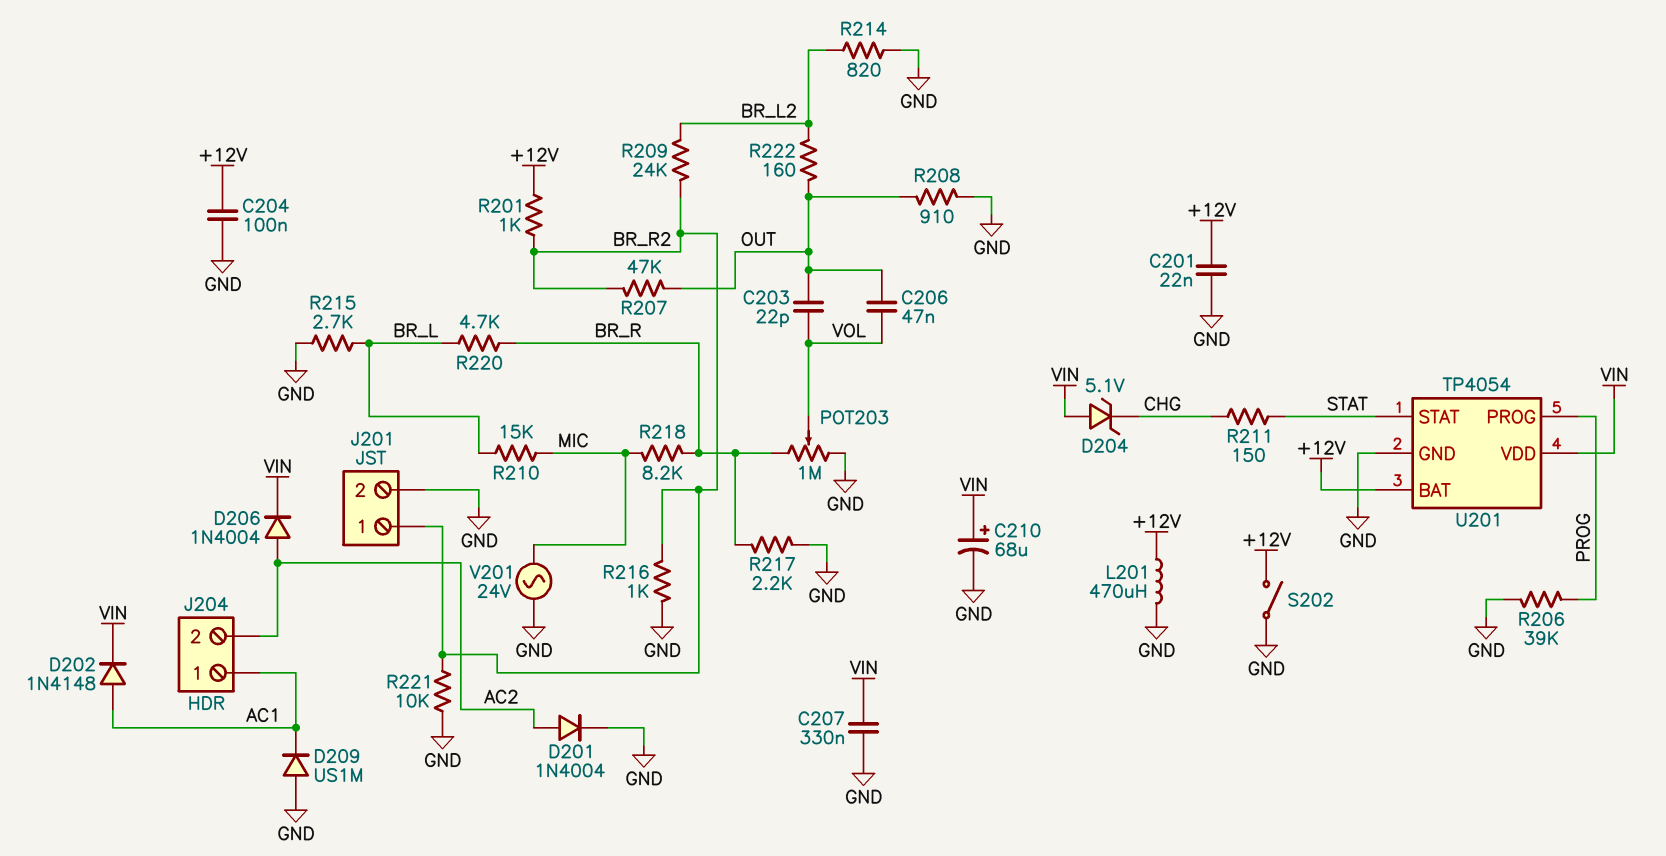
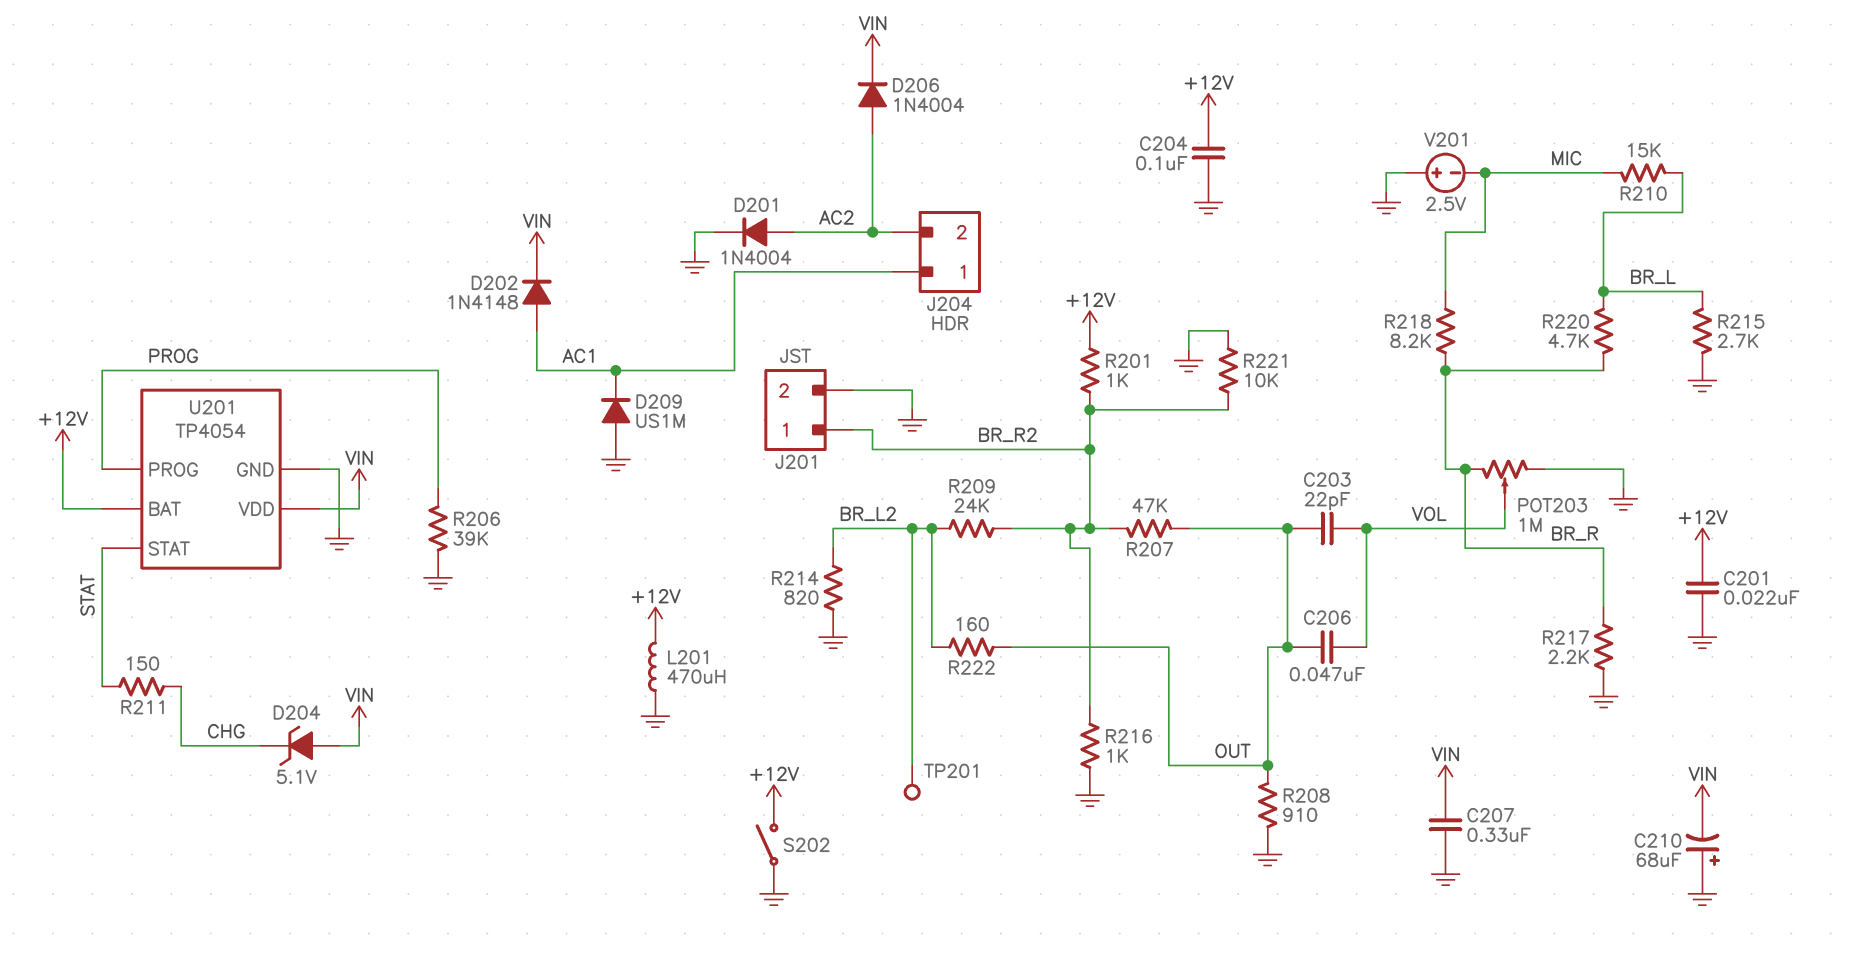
C210: 68uF (plus VIN, minus GND) -> 68uF (plus GND, minus VIN)
TP201: none -> test point (BR_L2)
V201: AC 24V (GND, MIC) -> 2.5V (plus GND, minus MIC)

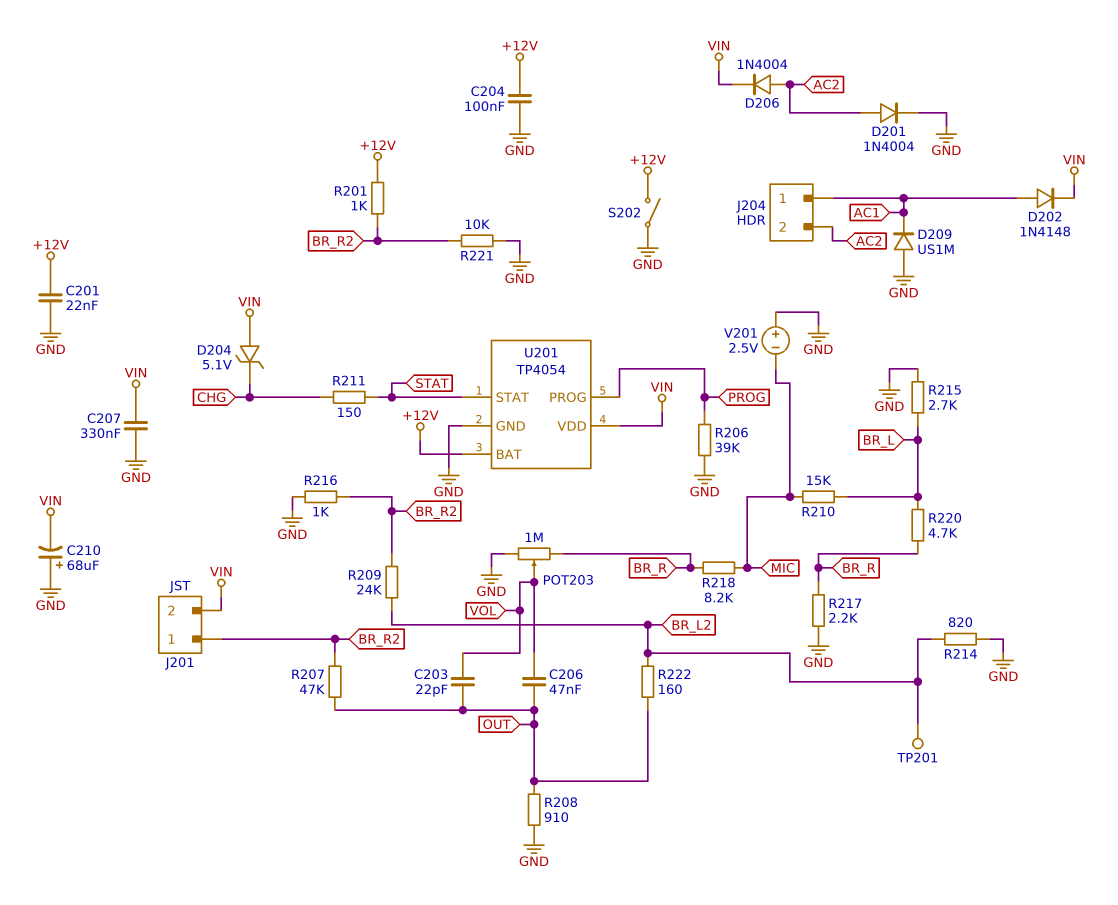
J201 pin 2: GND -> VIN
L201: 470uH (+12V, GND) -> none

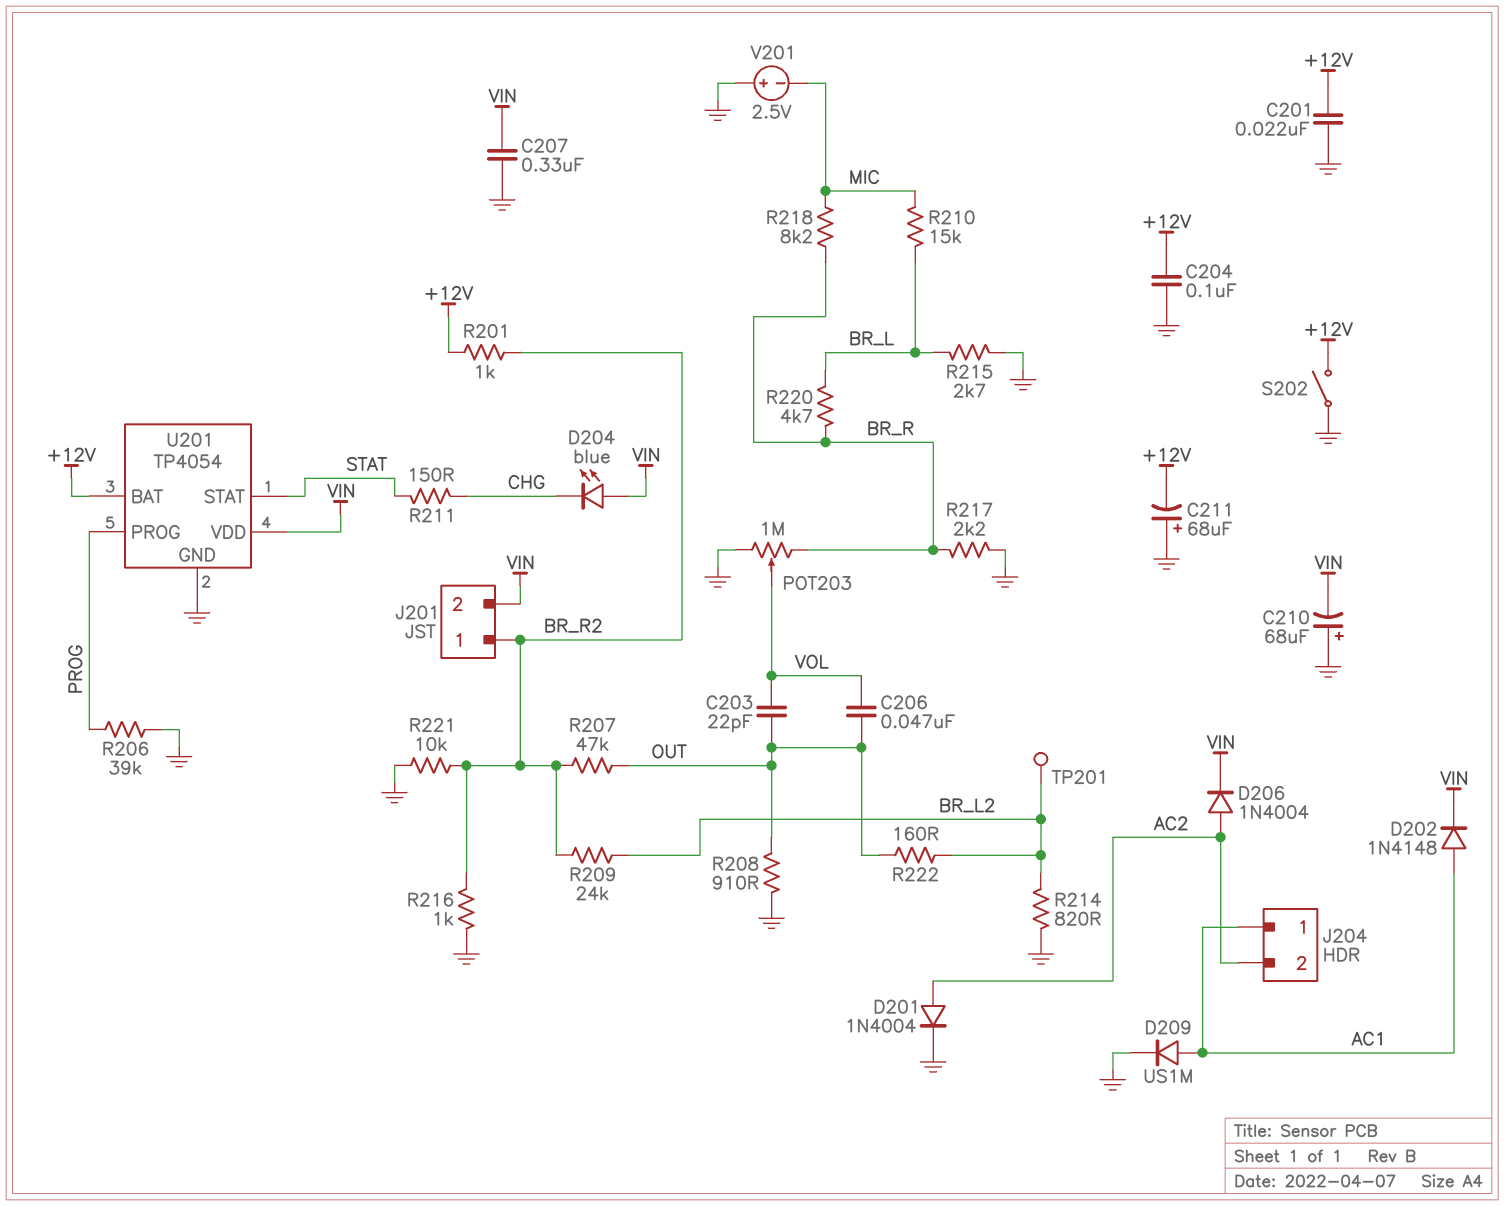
C211: none -> 68uF (plus GND, minus +12V)
D204: zener 5.1V (A VIN, K CHG) -> LED blue (A VIN, K CHG)
D209: diode US1M (A GND, K AC1) -> diode US1M (A AC1, K GND)

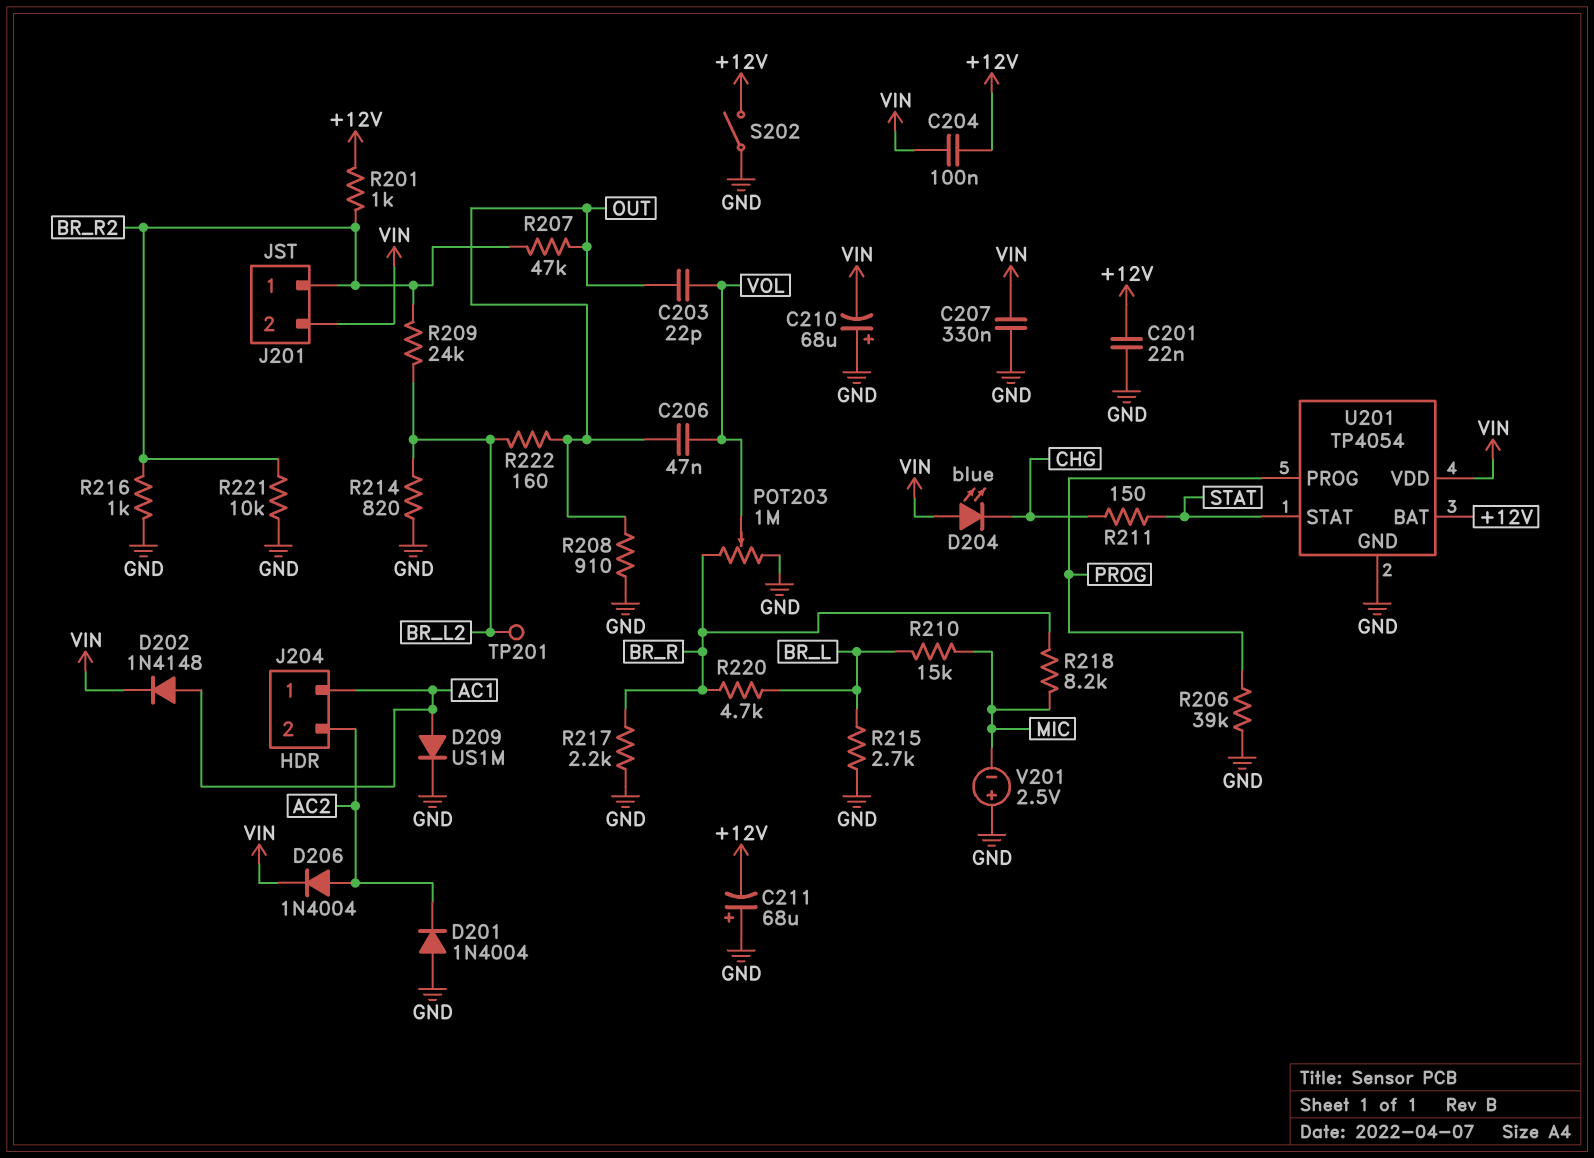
C204: 100nF (+12V, GND) -> 100nF (+12V, VIN)
D201: diode 1N4004 (A AC2, K GND) -> diode 1N4004 (A GND, K AC2)

